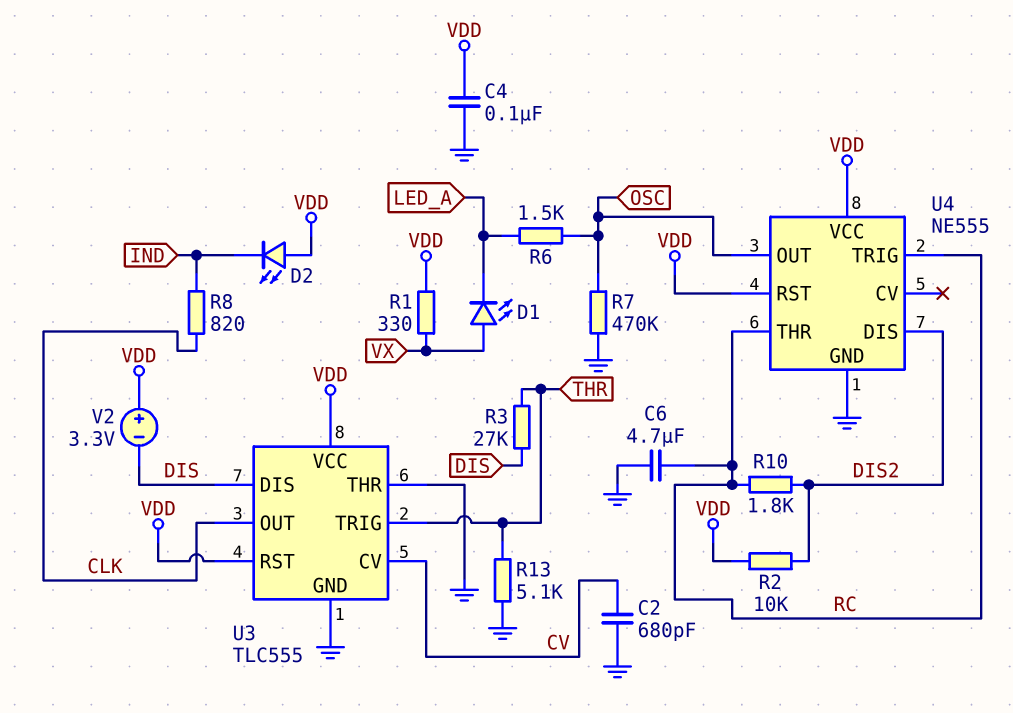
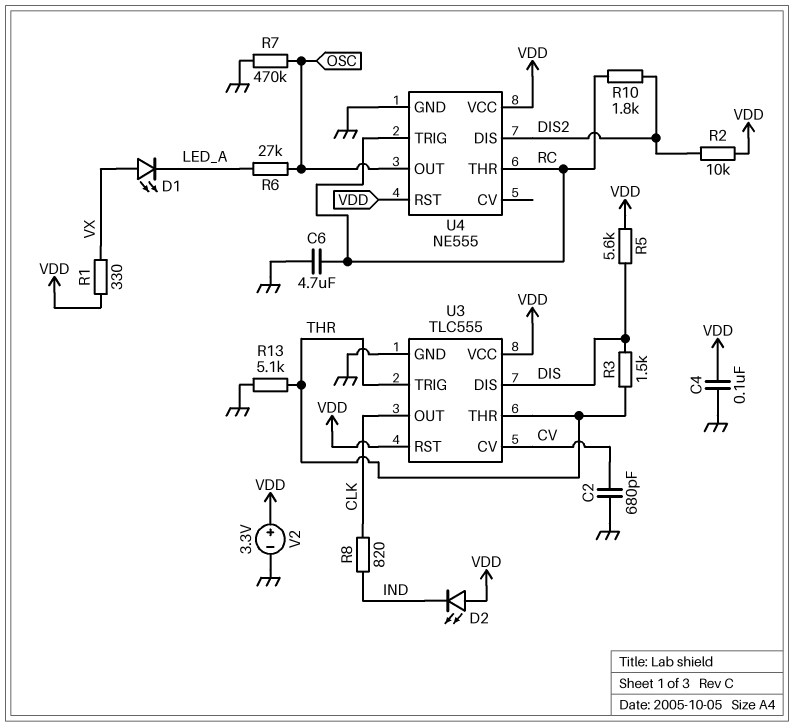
R3: 27k (DIS, THR) -> 1.5k (DIS, THR)
R5: none -> 5.6k (DIS, VDD)
R6: 1.5k (LED_A, OSC) -> 27k (LED_A, OSC)
U3 pin THR: GND -> THR
V2: 3.3V (plus VDD, minus DIS) -> 3.3V (plus VDD, minus GND)

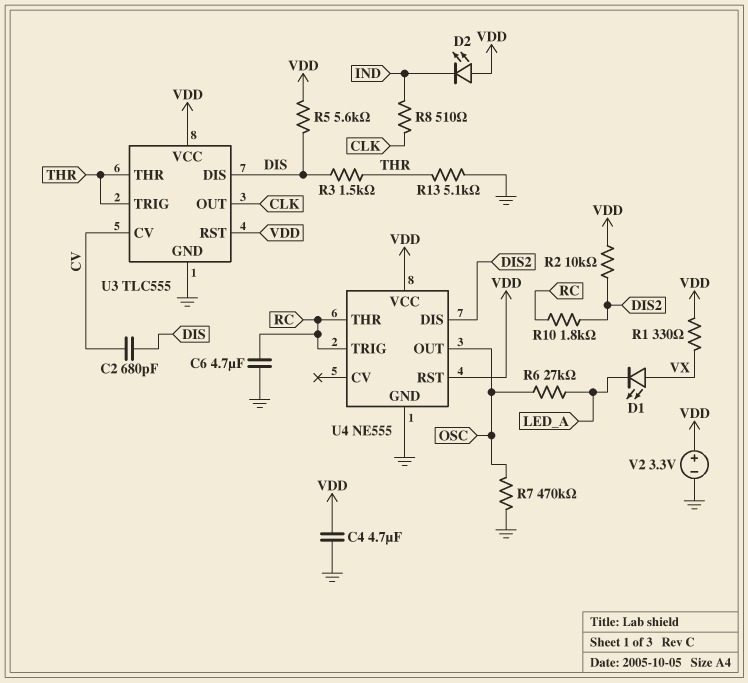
C2: 680pF (CV, GND) -> 680pF (CV, DIS)
C4: 100nF (GND, VDD) -> 4.7uF (GND, VDD)
R8: 820 (CLK, IND) -> 510 (CLK, IND)

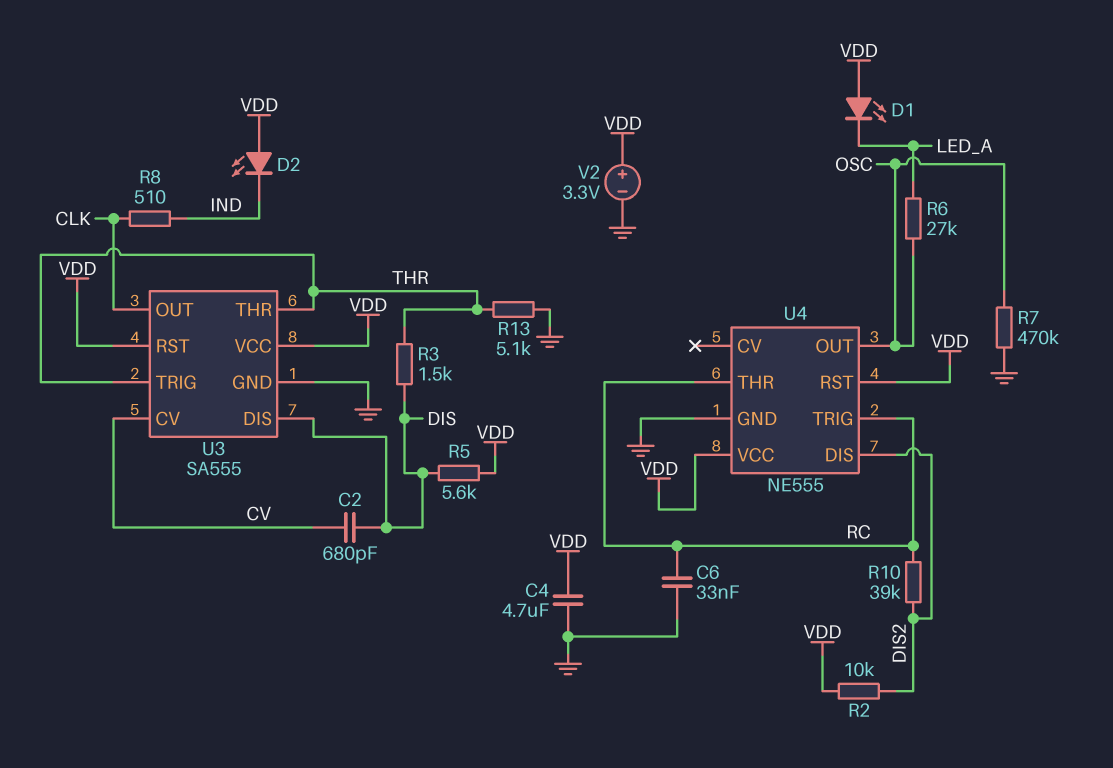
C6: 4.7uF (GND, RC) -> 33nF (GND, RC)
D1: LED (A VX, K LED_A) -> LED (A VDD, K LED_A)
R1: 330 (VDD, VX) -> none
R10: 1.8k (DIS2, RC) -> 39k (DIS2, RC)
U3: TLC555 -> SA555

